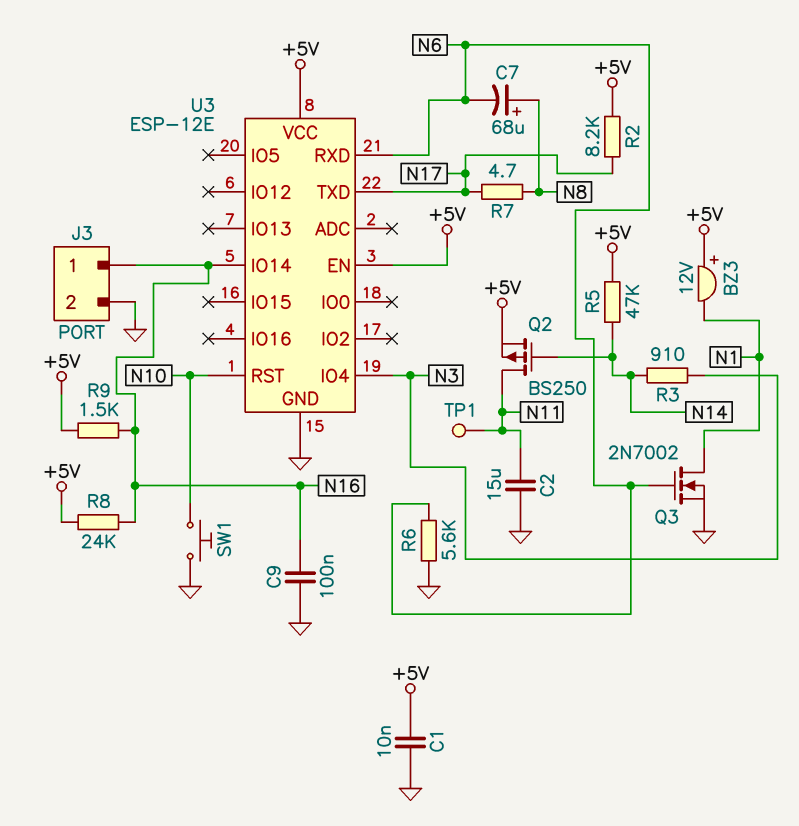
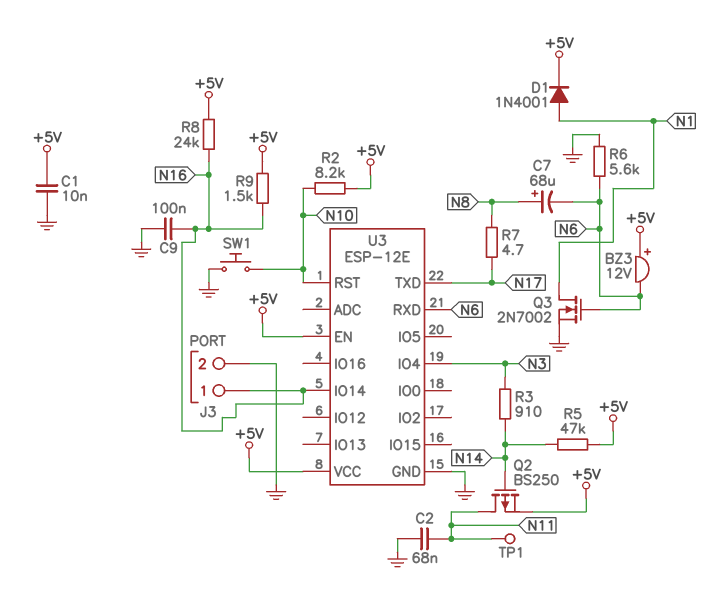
BZ3: buzzer 12V (plus +5V, minus N1) -> buzzer 12V (plus +5V, minus N6)
C2: 15uF (GND, N11) -> 68nF (GND, N11)
D1: none -> diode 1N4001 (A N1, K +5V)
R2: 8.2k (+5V, N17) -> 8.2k (+5V, N10)

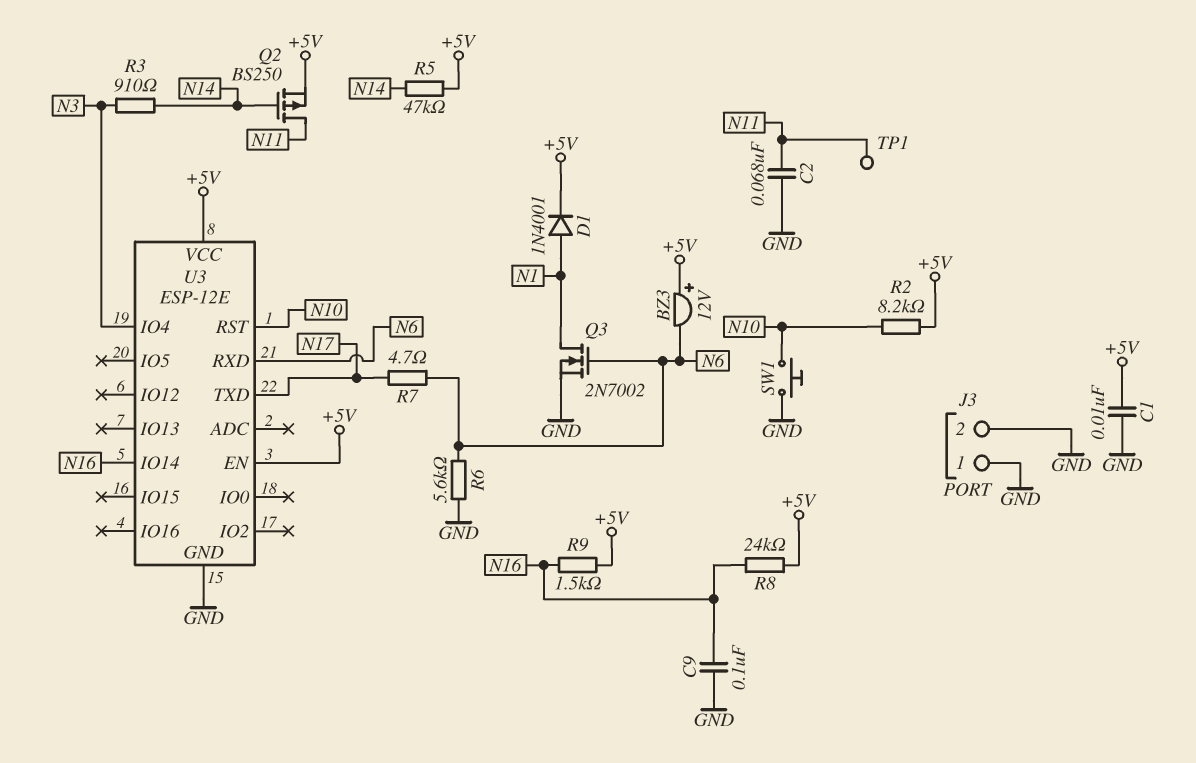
C7: 68uF (plus N8, minus N6) -> none
J3 pin 1: N16 -> GND
R7: 4.7 (N8, N17) -> 4.7 (N6, N17)

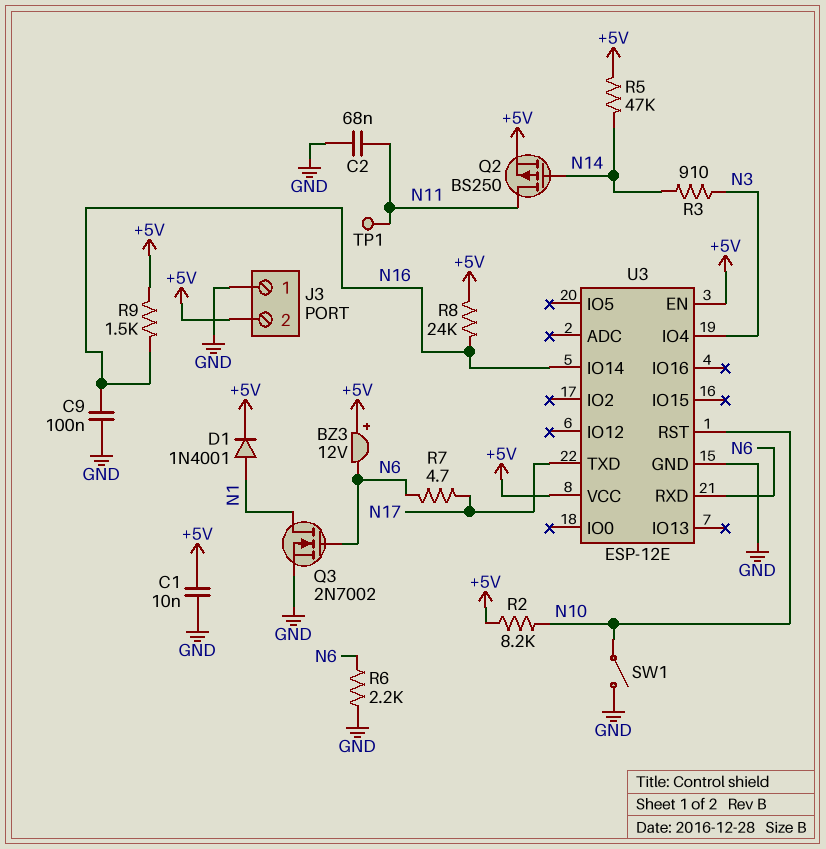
J3 pin 2: GND -> +5V
R6: 5.6k (GND, N6) -> 2.2k (GND, N6)
SW1: button (GND, N10) -> switch (GND, N10)

